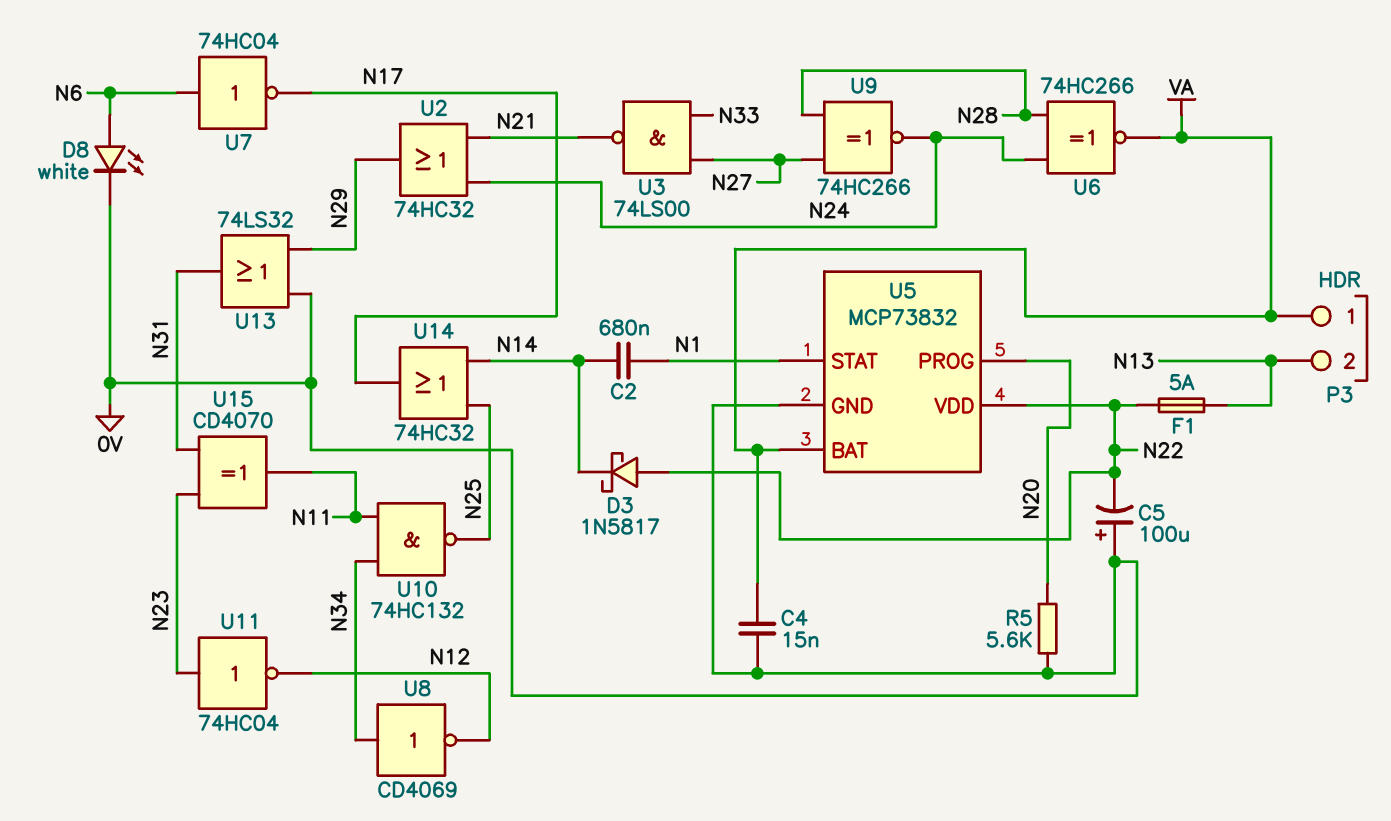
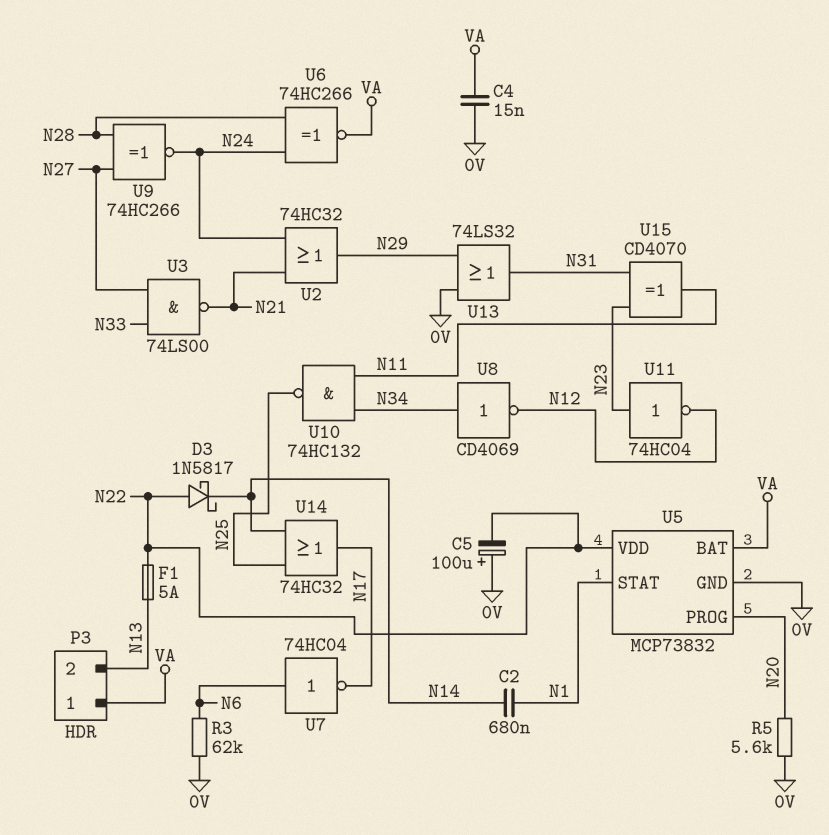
D8: LED white (A N6, K 0V) -> none
R3: none -> 62k (0V, N6)

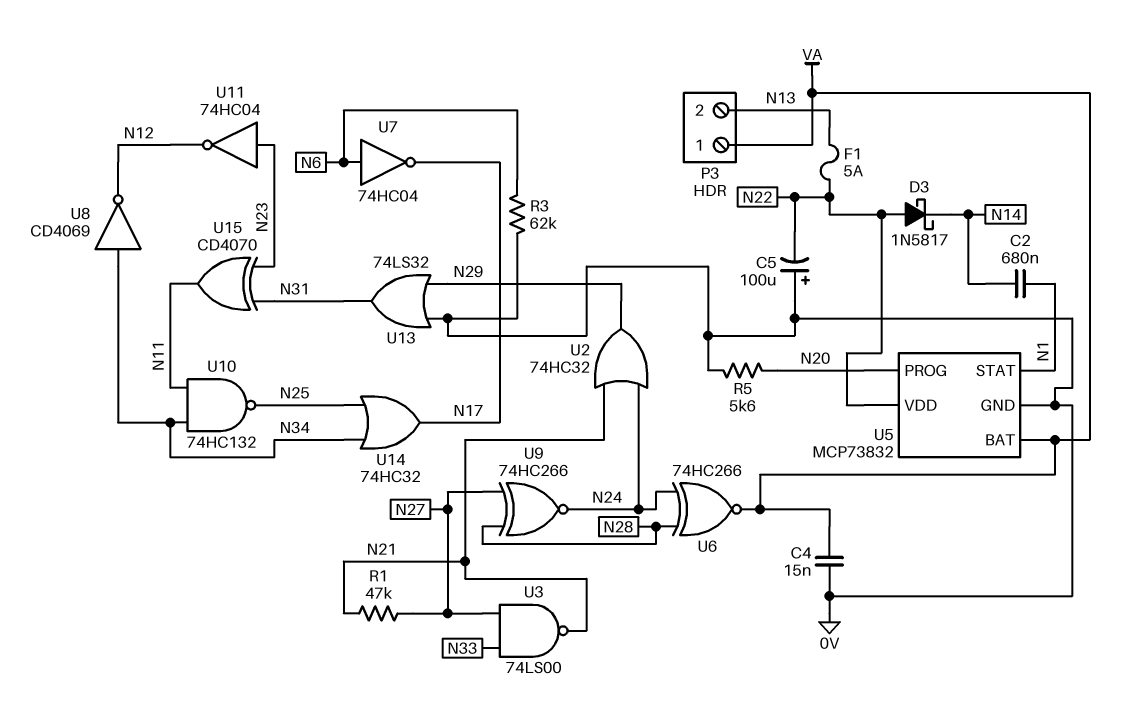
R1: none -> 47k (N21, N27)
U14: OR 74HC32 (in N14, in N25, out N17) -> OR 74HC32 (in N25, in N34, out N17)

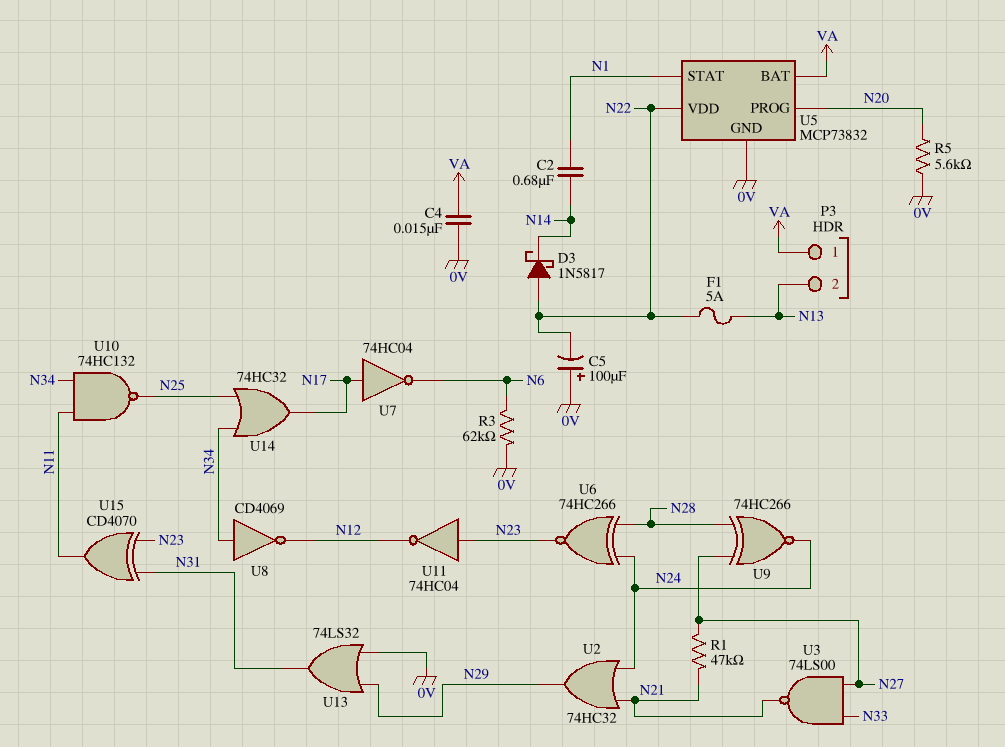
U6: XNOR 74HC266 (in N24, in N28, out VA) -> XNOR 74HC266 (in N24, in N28, out N23)
U7: NOT 74HC04 (in N6, out N17) -> NOT 74HC04 (in N17, out N6)

